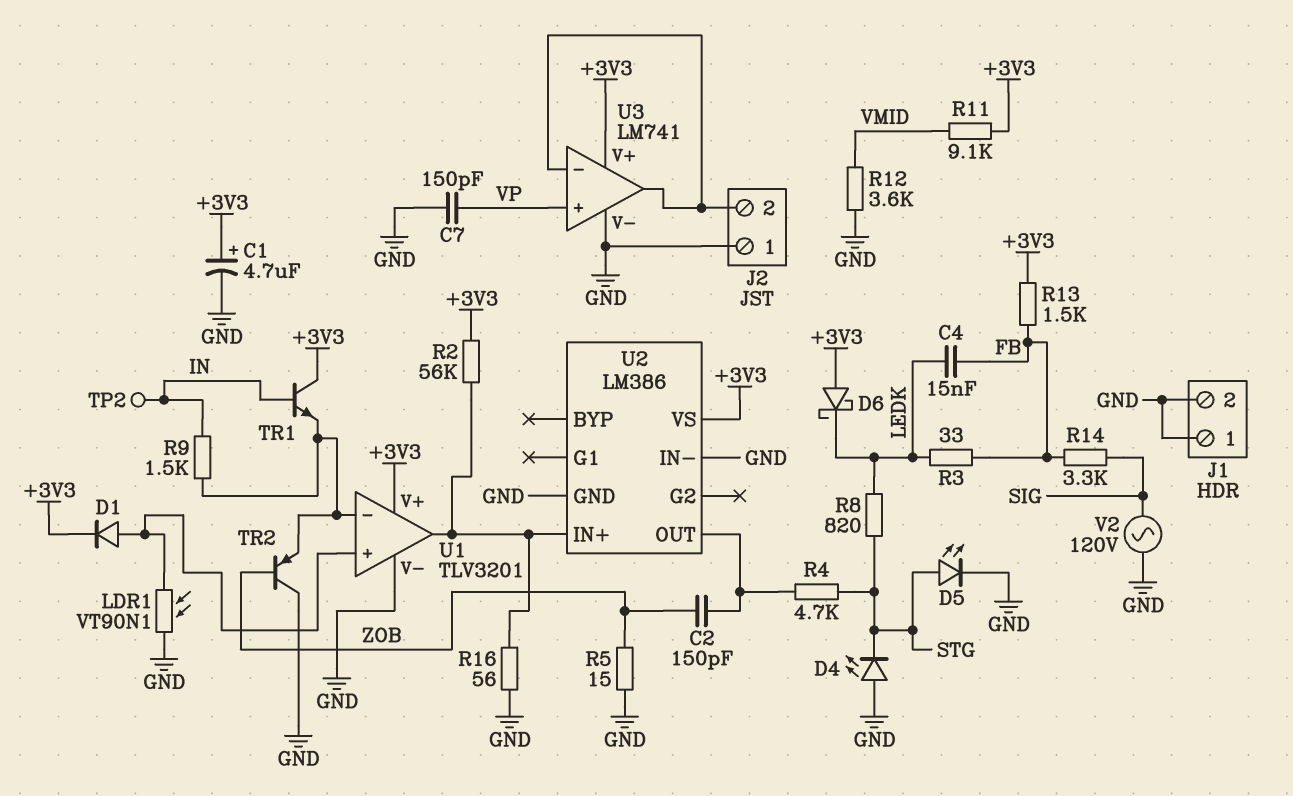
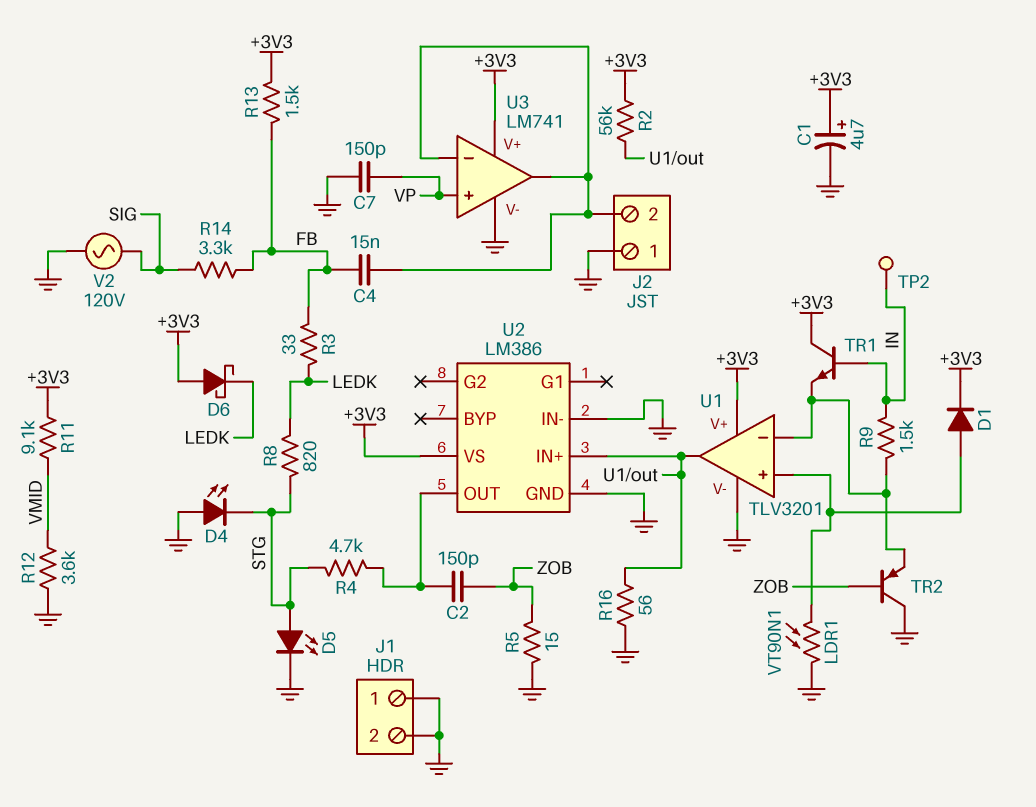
C4: 15nF (FB, LEDK) -> 15nF (FB, J2/2)

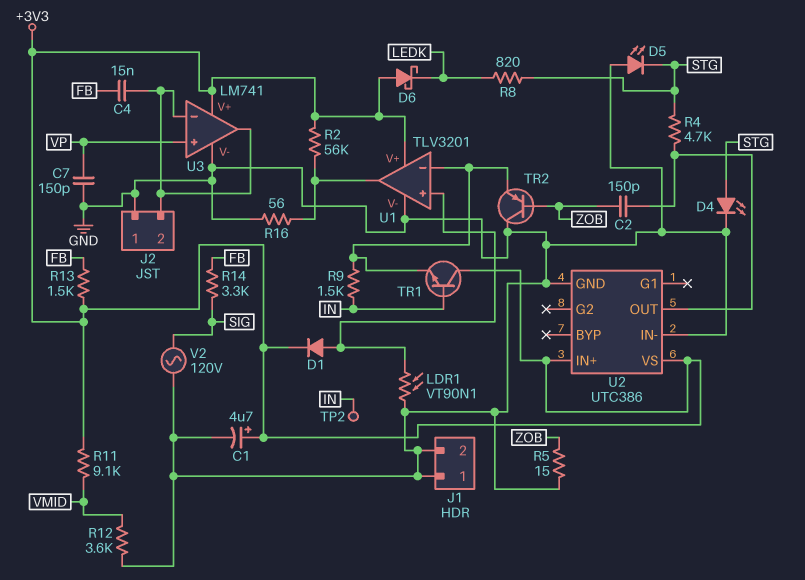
D4: LED (A GND, K STG) -> LED (A STG, K GND)
D5: LED (A STG, K GND) -> LED (A GND, K STG)
R3: 33 (FB, LEDK) -> none
U2: LM386 -> UTC386
U2 pin IN+: U1/out -> +3V3

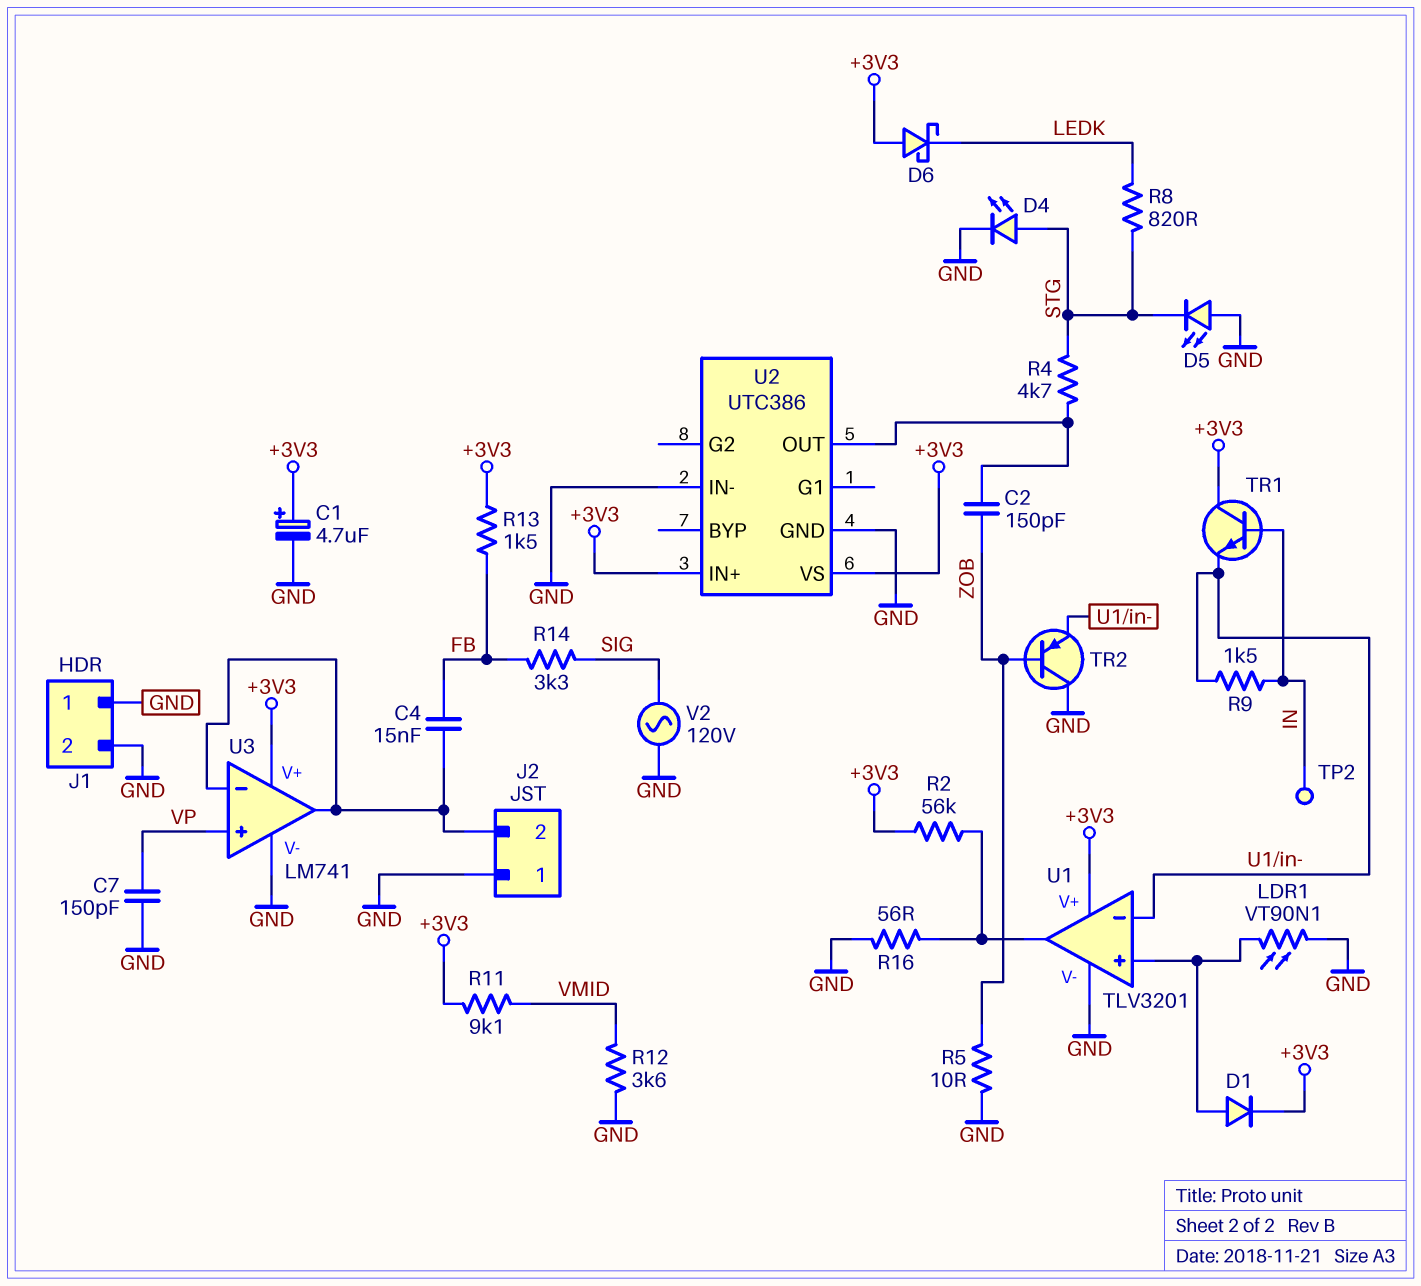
R5: 15 (GND, ZOB) -> 10 (GND, ZOB)

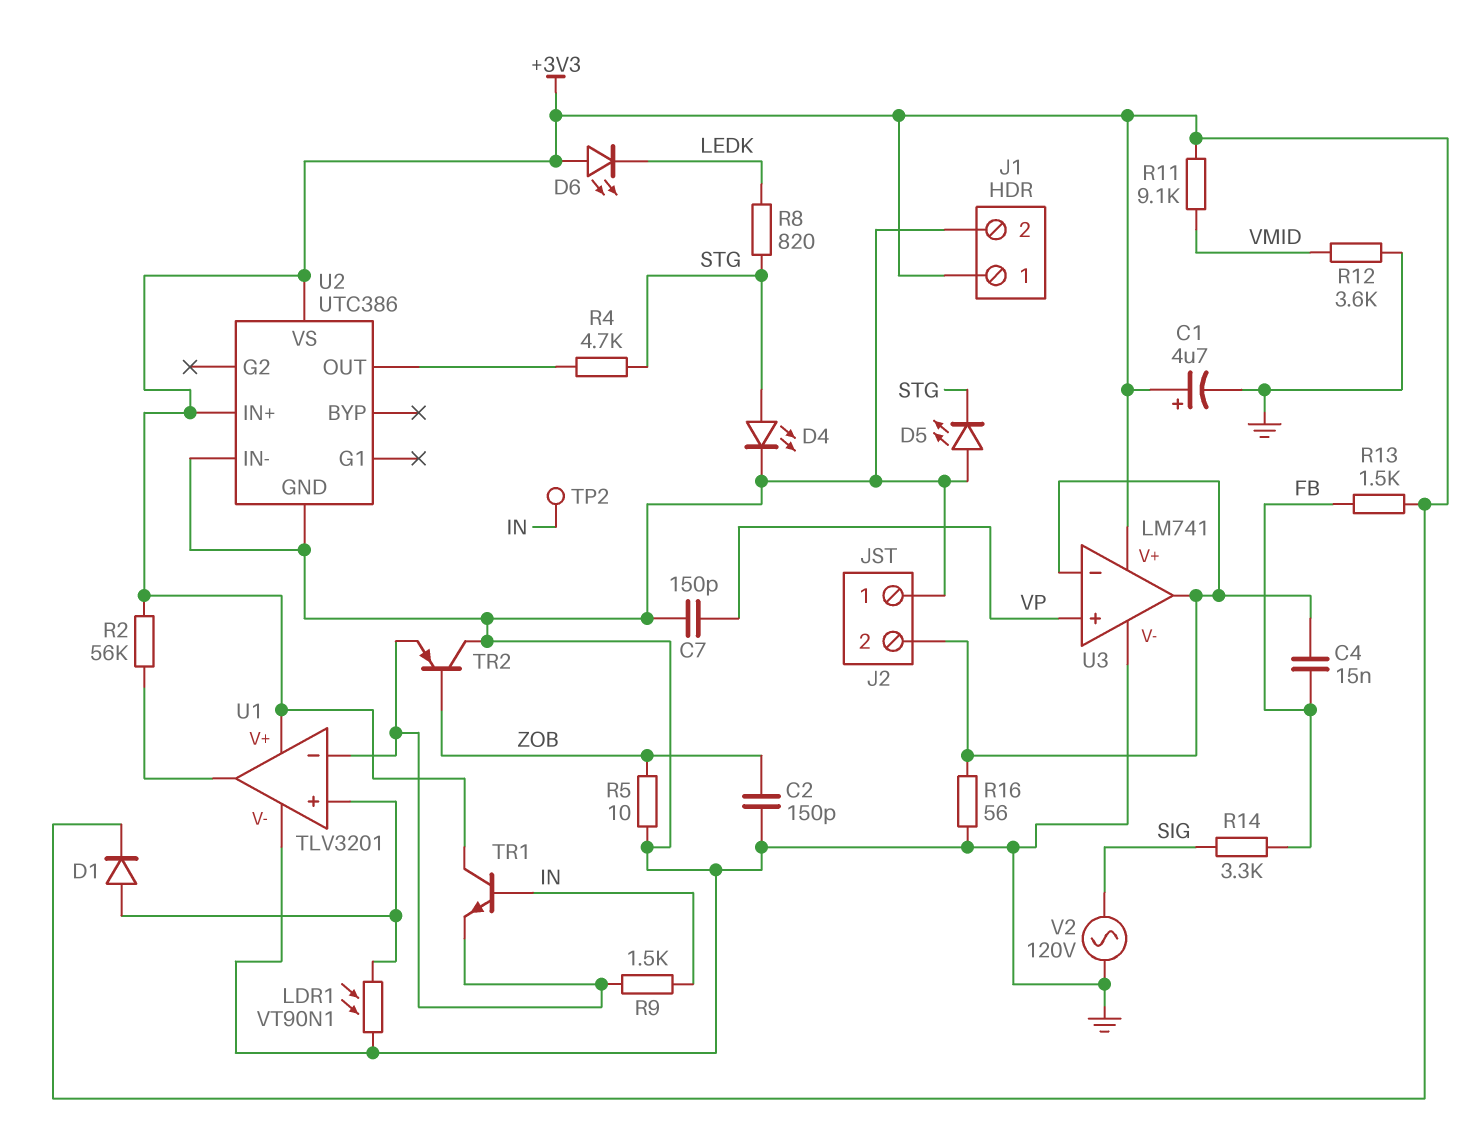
C2: 150pF (U2/OUT, ZOB) -> 150pF (GND, ZOB)
D6: schottky (A +3V3, K LEDK) -> LED (A +3V3, K LEDK)
J1 pin 1: GND -> +3V3
R16: 56 (GND, U1/out) -> 56 (GND, J2/2)

